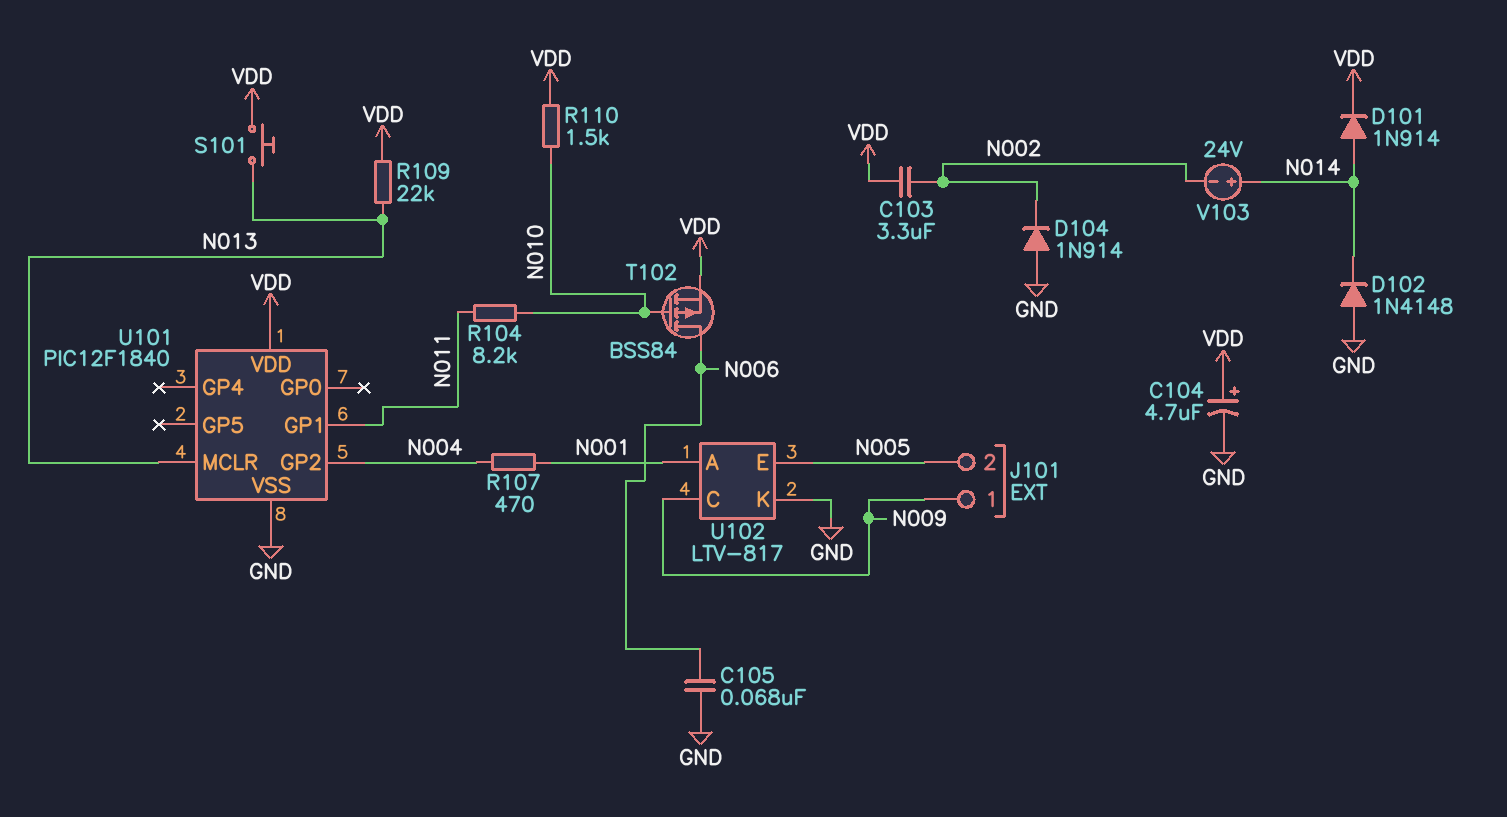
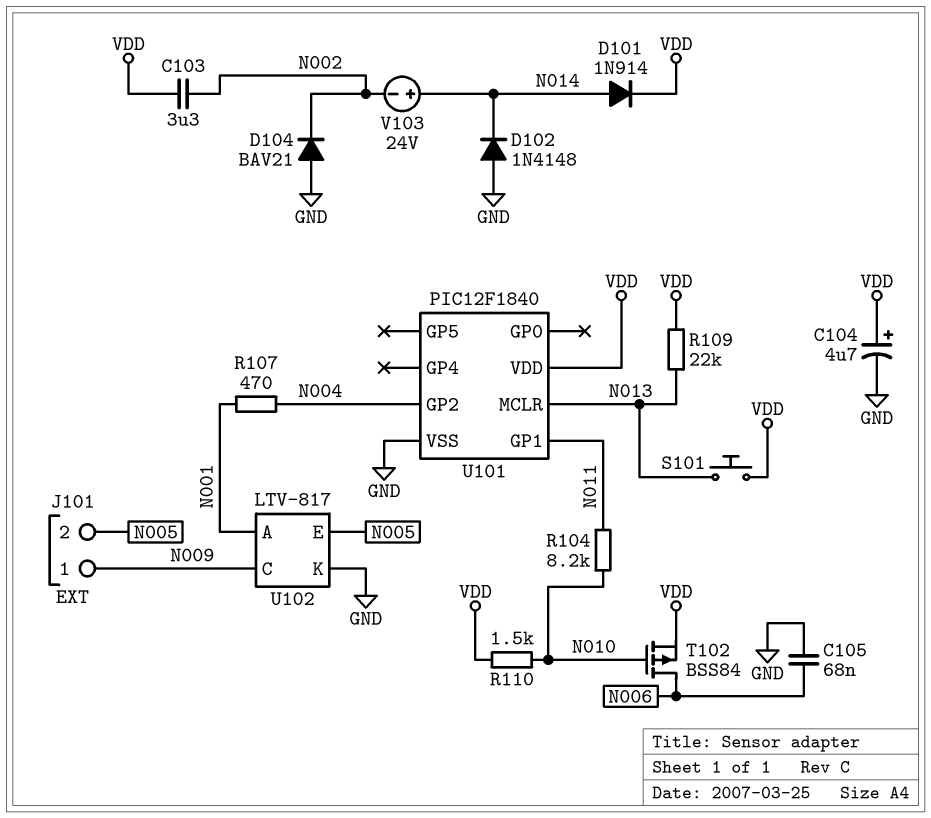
D104: diode 1N914 (A GND, K N002) -> diode BAV21 (A GND, K N002)

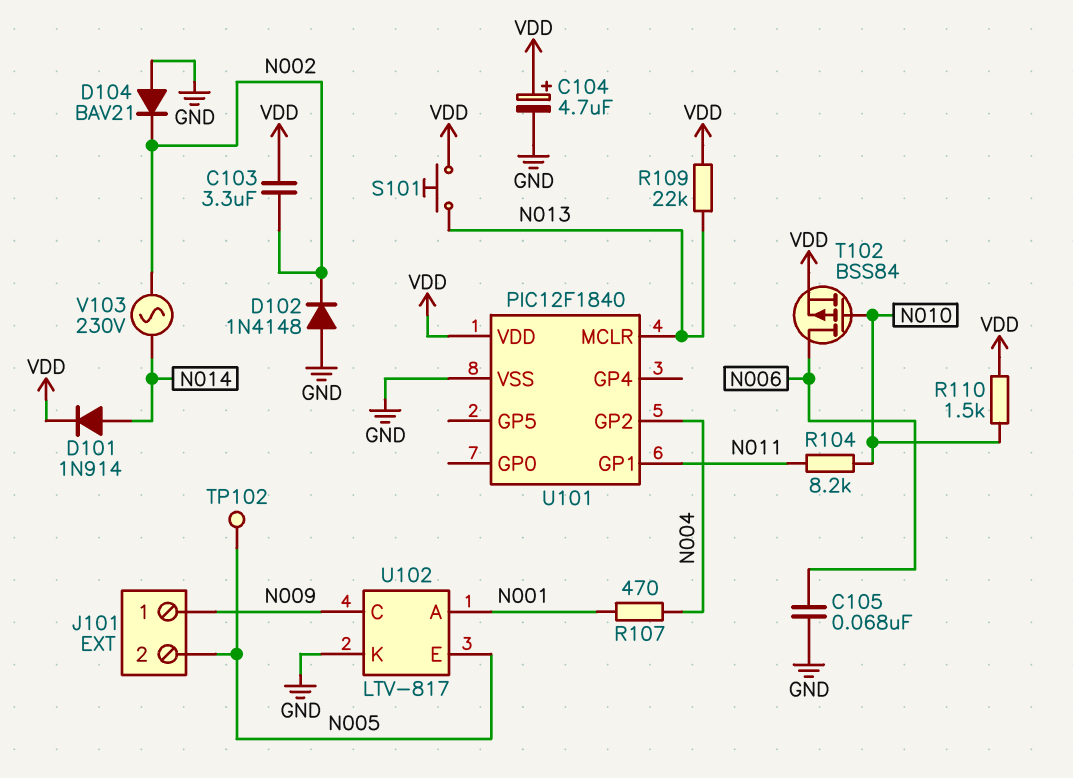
D102: diode 1N4148 (A GND, K N014) -> diode 1N4148 (A GND, K N002)
TP102: none -> test point (N005)
V103: 24V (plus N014, minus N002) -> AC 230V (N002, N014)

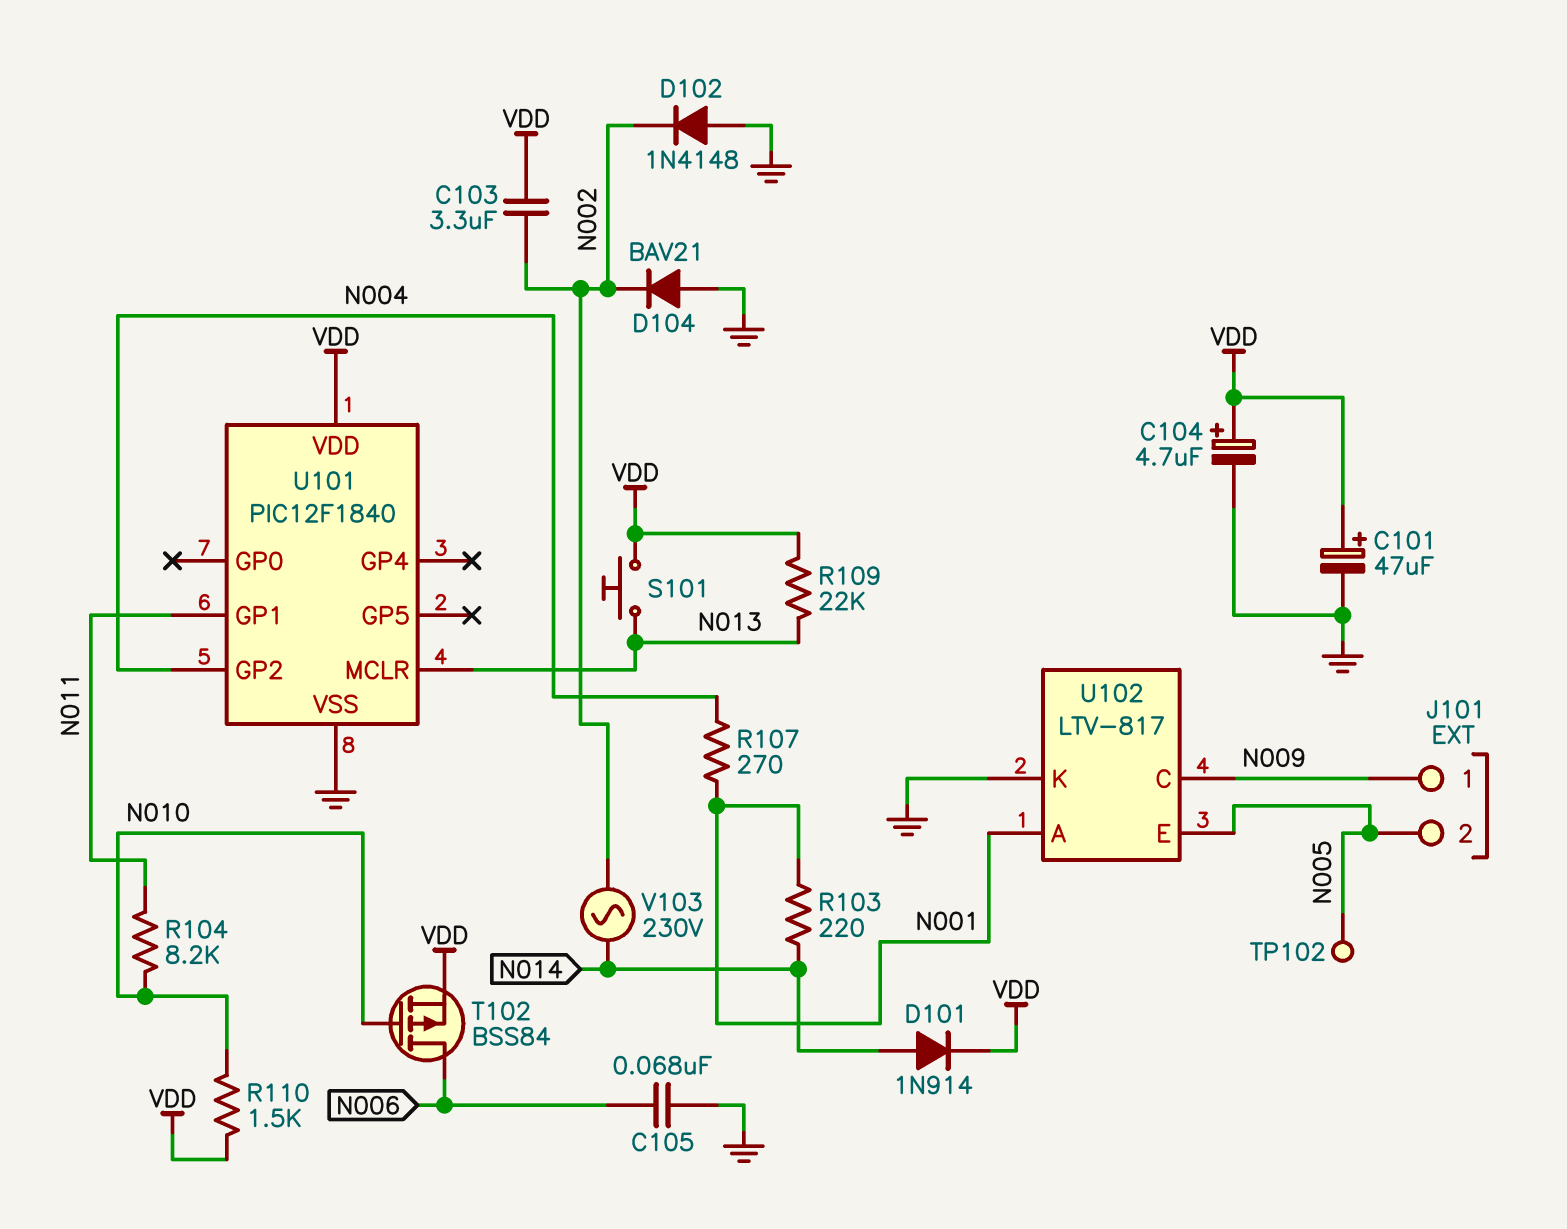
C101: none -> 47uF (plus VDD, minus GND)
R103: none -> 220 (N001, N014)
R107: 470 (N001, N004) -> 270 (N001, N004)

